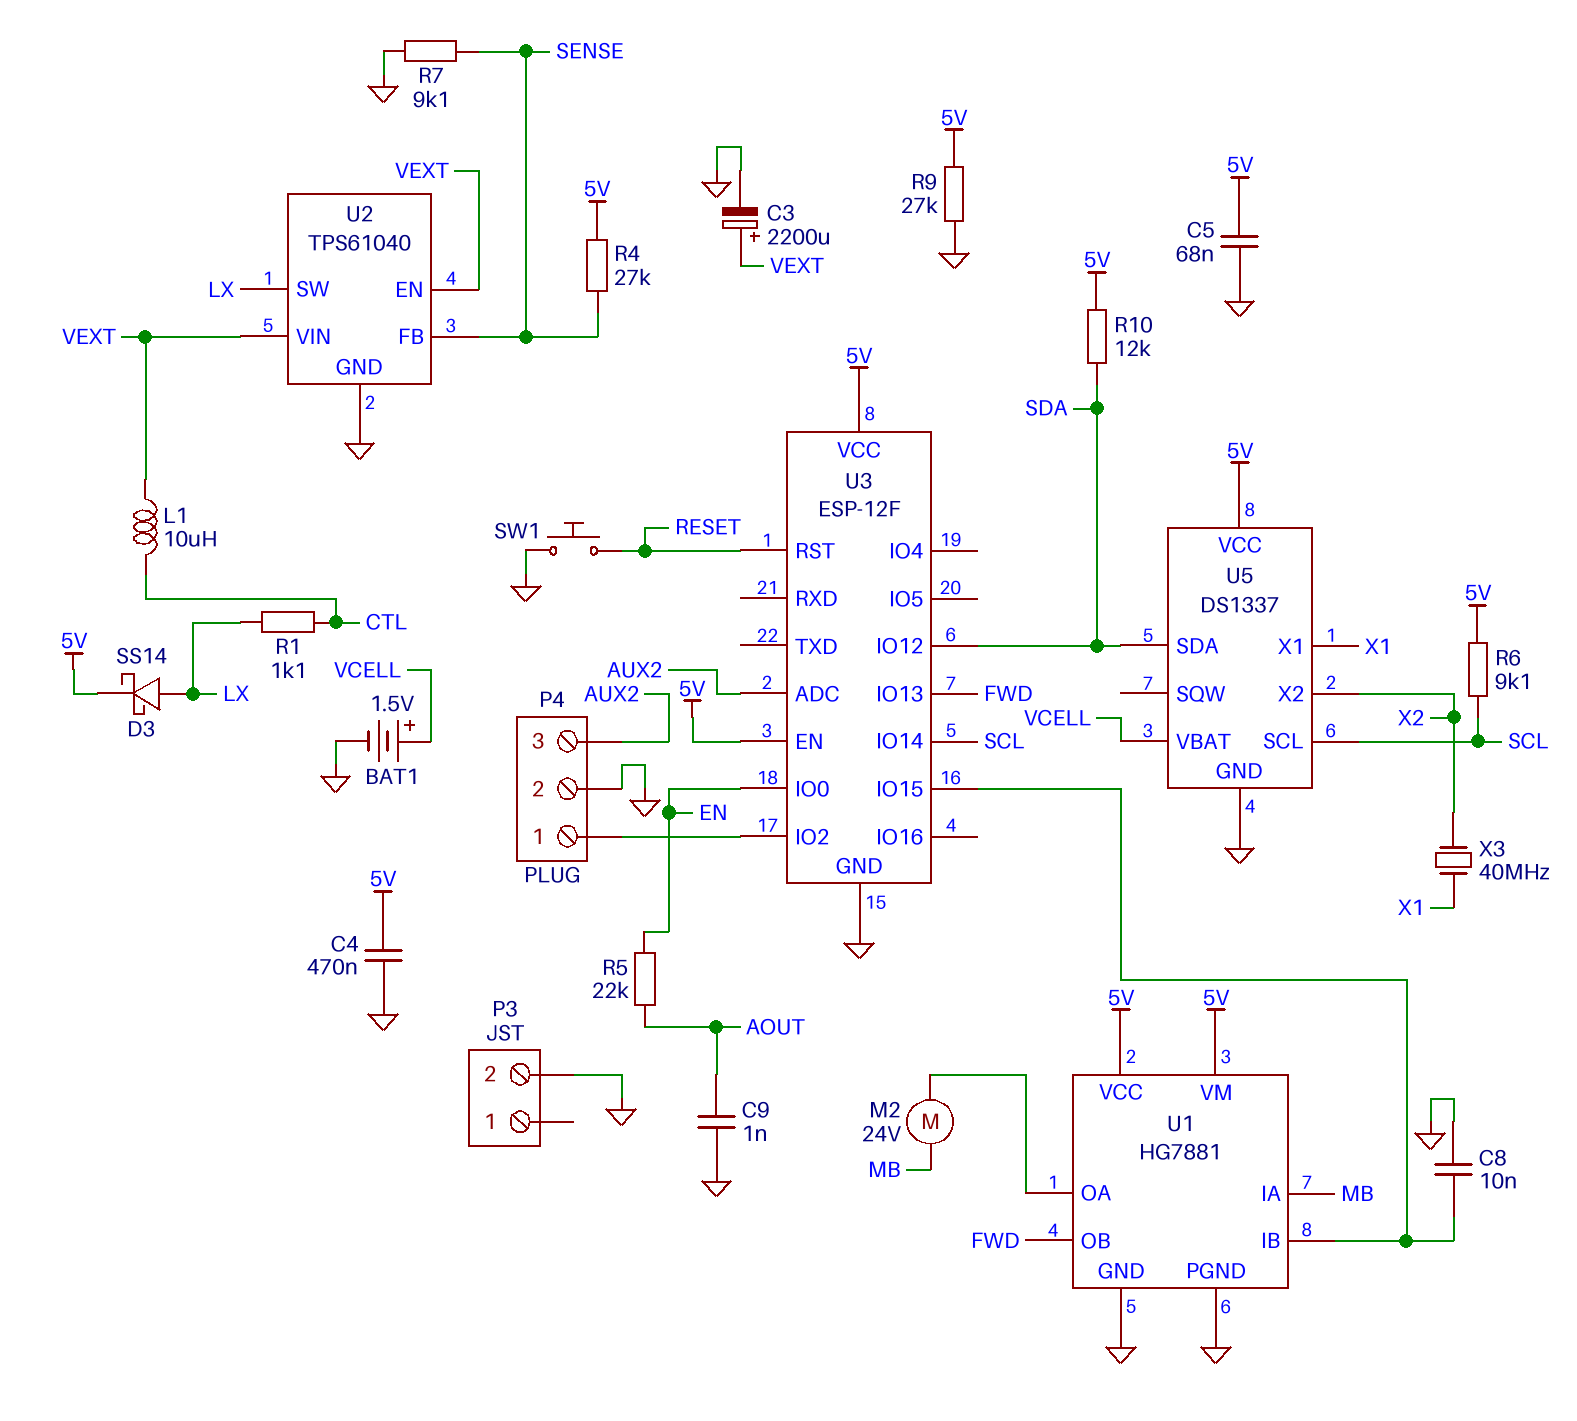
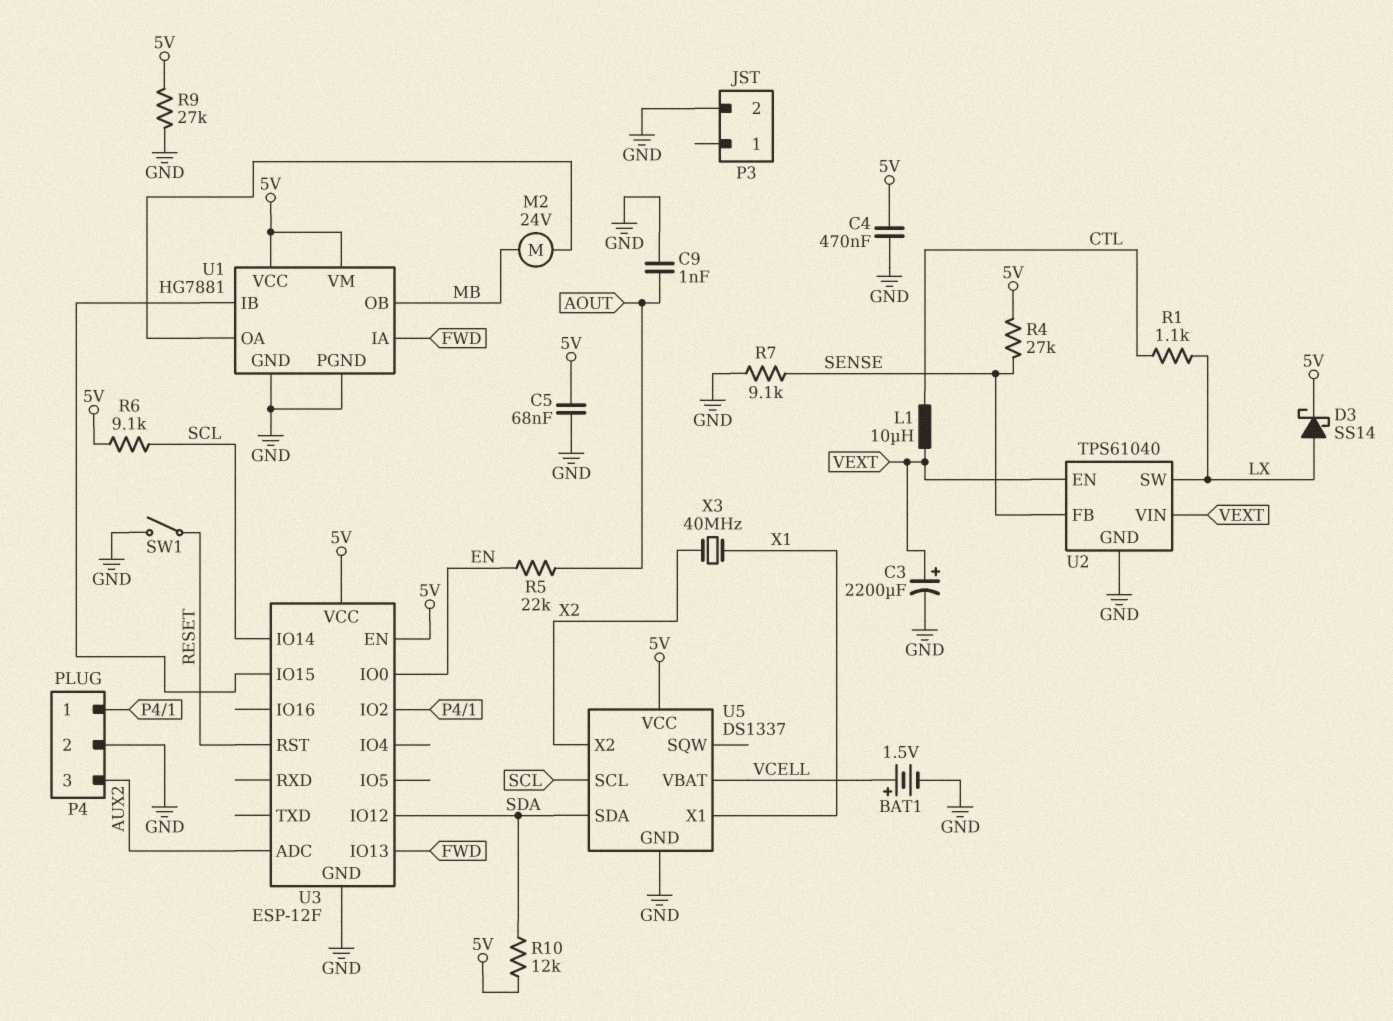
C8: 10nF (GND, U1/IB) -> none
SW1: button (GND, RESET) -> switch (GND, RESET)
U1 pin IA: MB -> FWD
U1 pin OB: FWD -> MB

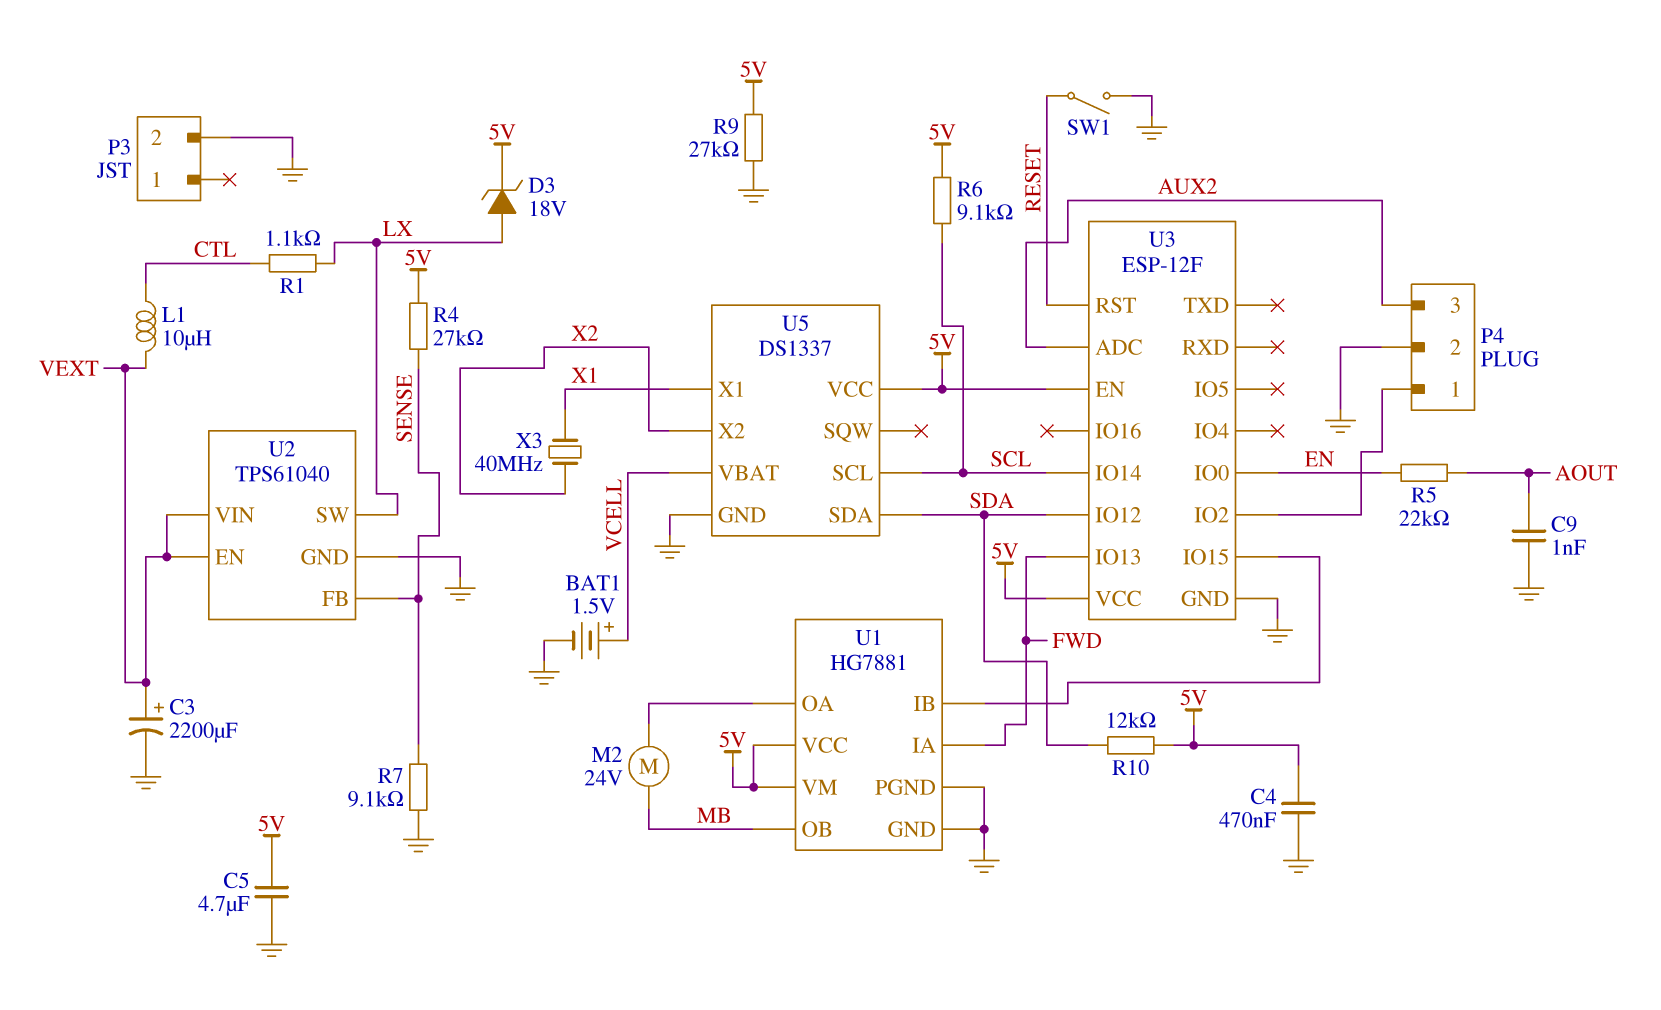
C5: 68nF (5V, GND) -> 4.7uF (5V, GND)
D3: schottky SS14 (A LX, K 5V) -> zener 18V (A LX, K 5V)

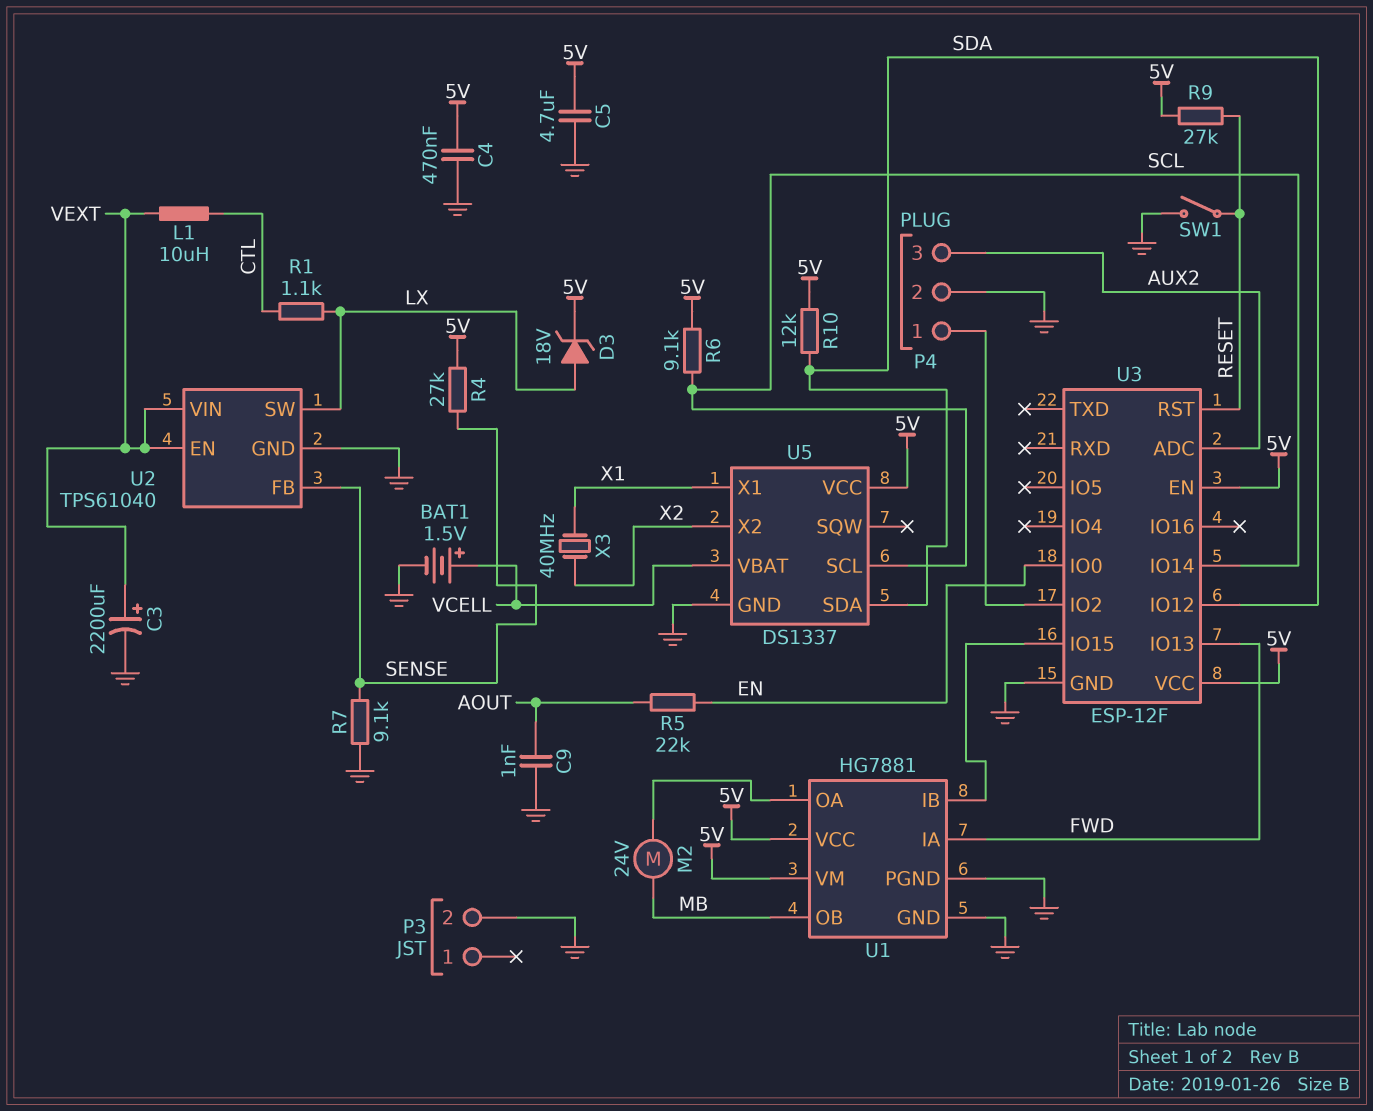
R9: 27k (5V, GND) -> 27k (5V, RESET)

